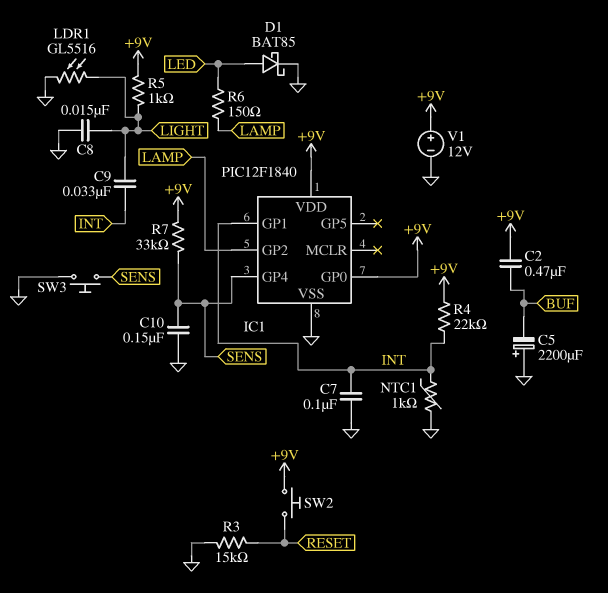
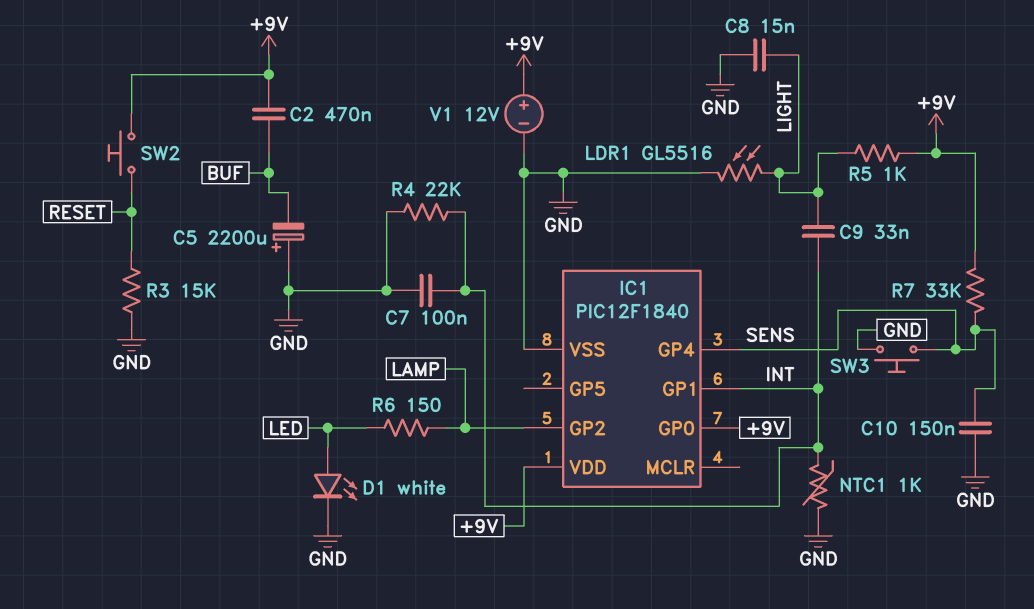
D1: schottky BAT85 (A LED, K GND) -> LED white (A LED, K GND)
R4: 22k (+9V, INT) -> 22k (GND, INT)

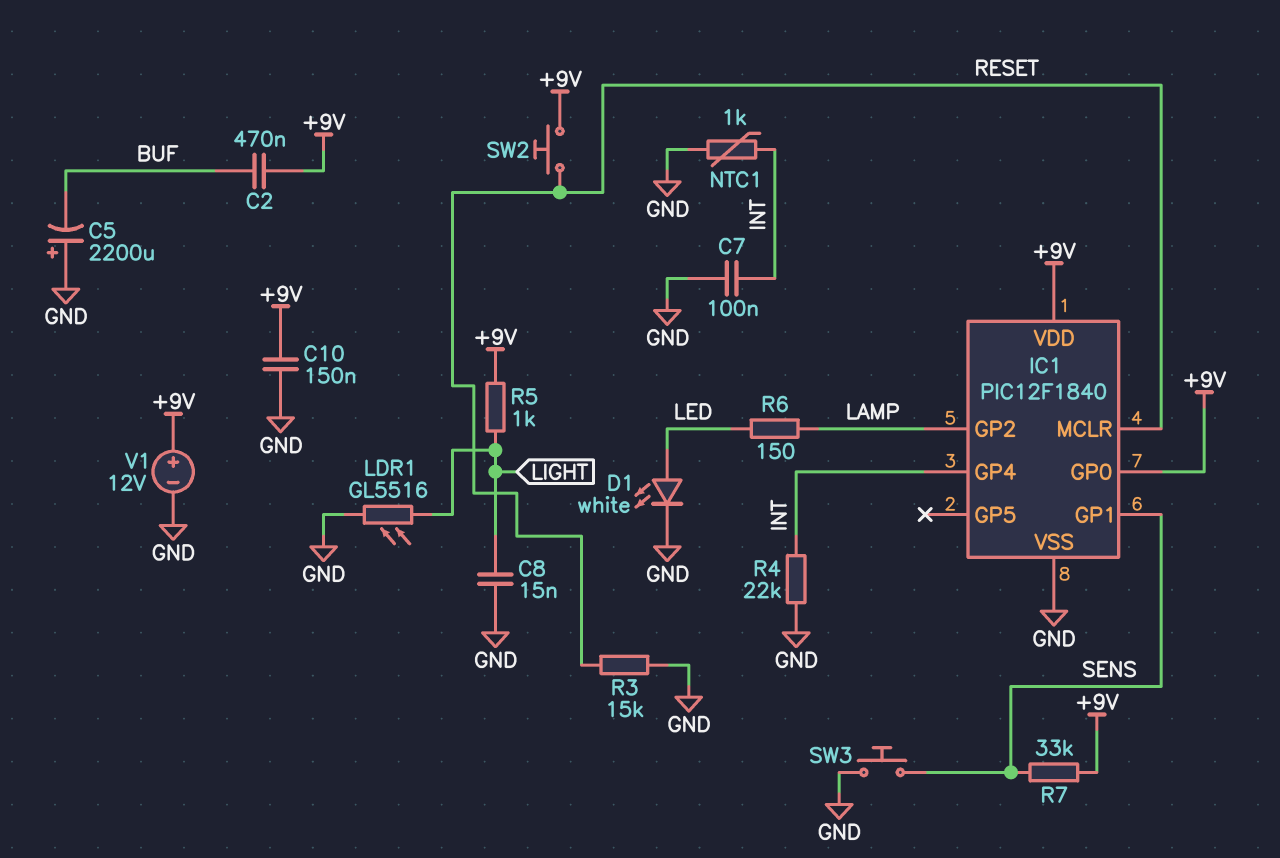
C9: 33nF (INT, LIGHT) -> none
C10: 150nF (GND, SENS) -> 150nF (+9V, GND)
IC1 pin GP1: INT -> SENS
IC1 pin GP4: SENS -> INT
IC1 pin MCLR: none -> RESET

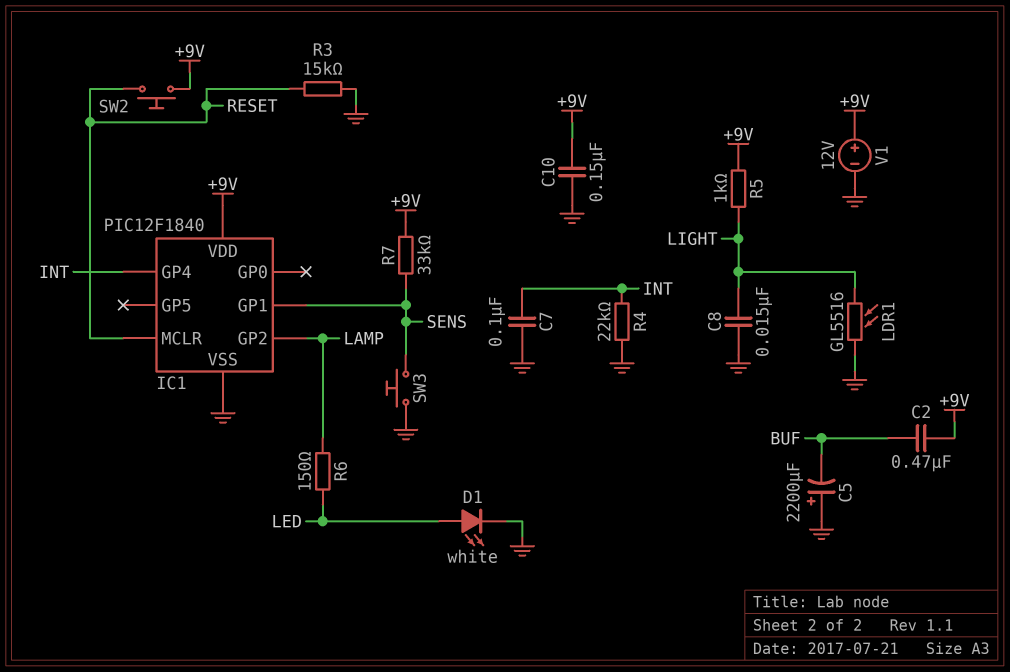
IC1 pin GP0: +9V -> none
NTC1: 1k (GND, INT) -> none

